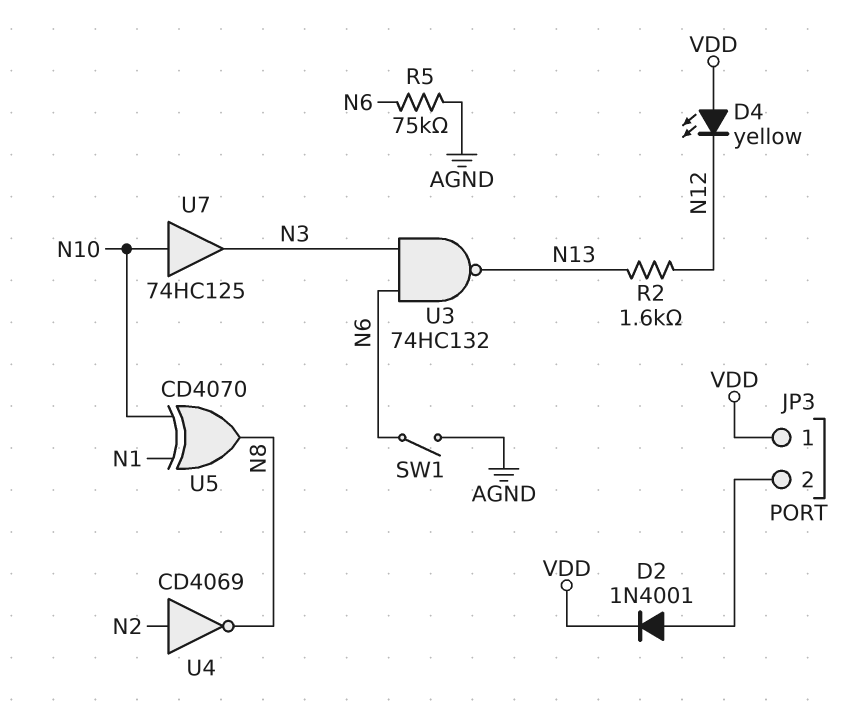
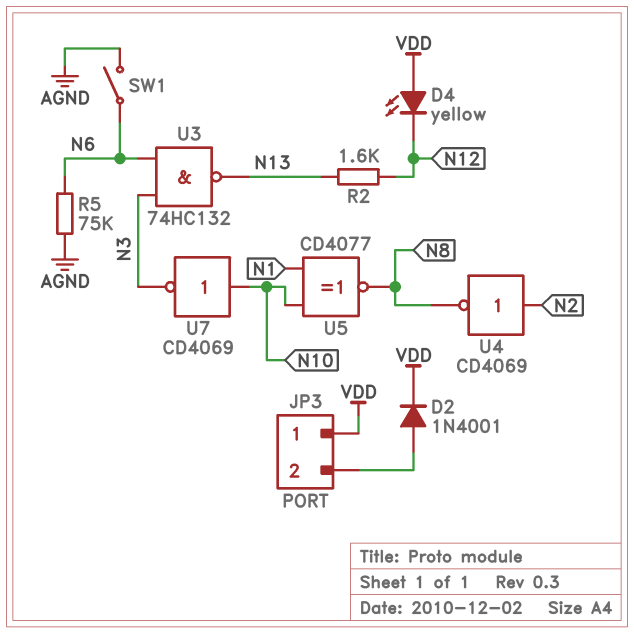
U5: XOR CD4070 (in N1, in N10, out N8) -> XNOR CD4077 (in N1, in N10, out N8)
U7: buffer 74HC125 (in N10, out N3) -> NOT CD4069 (in N10, out N3)

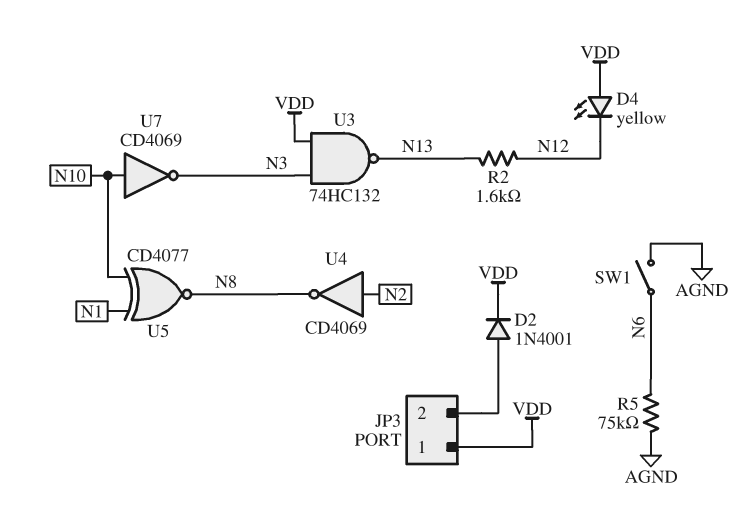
U3: NAND 74HC132 (in N3, in N6, out N13) -> NAND 74HC132 (in N3, in VDD, out N13)

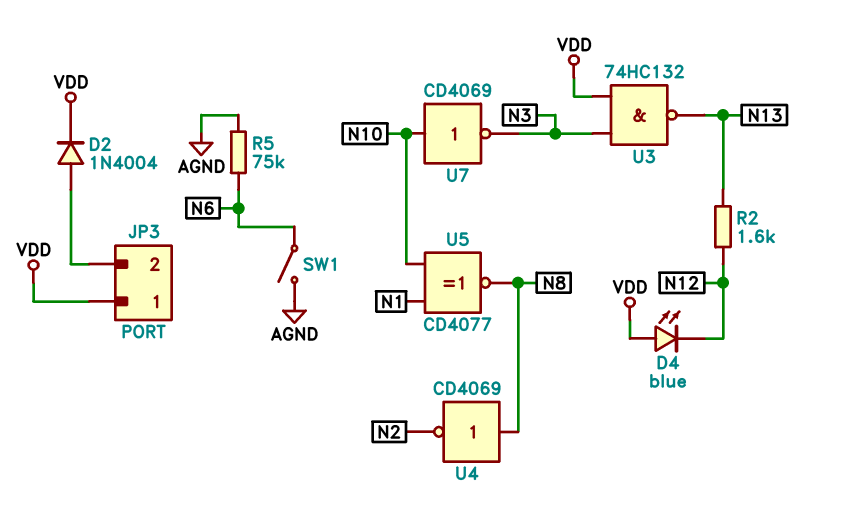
D2: diode 1N4001 (A JP3/2, K VDD) -> diode 1N4004 (A JP3/2, K VDD)
D4: LED yellow (A VDD, K N12) -> LED blue (A VDD, K N12)
U4: NOT CD4069 (in N2, out N8) -> NOT CD4069 (in N8, out N2)

